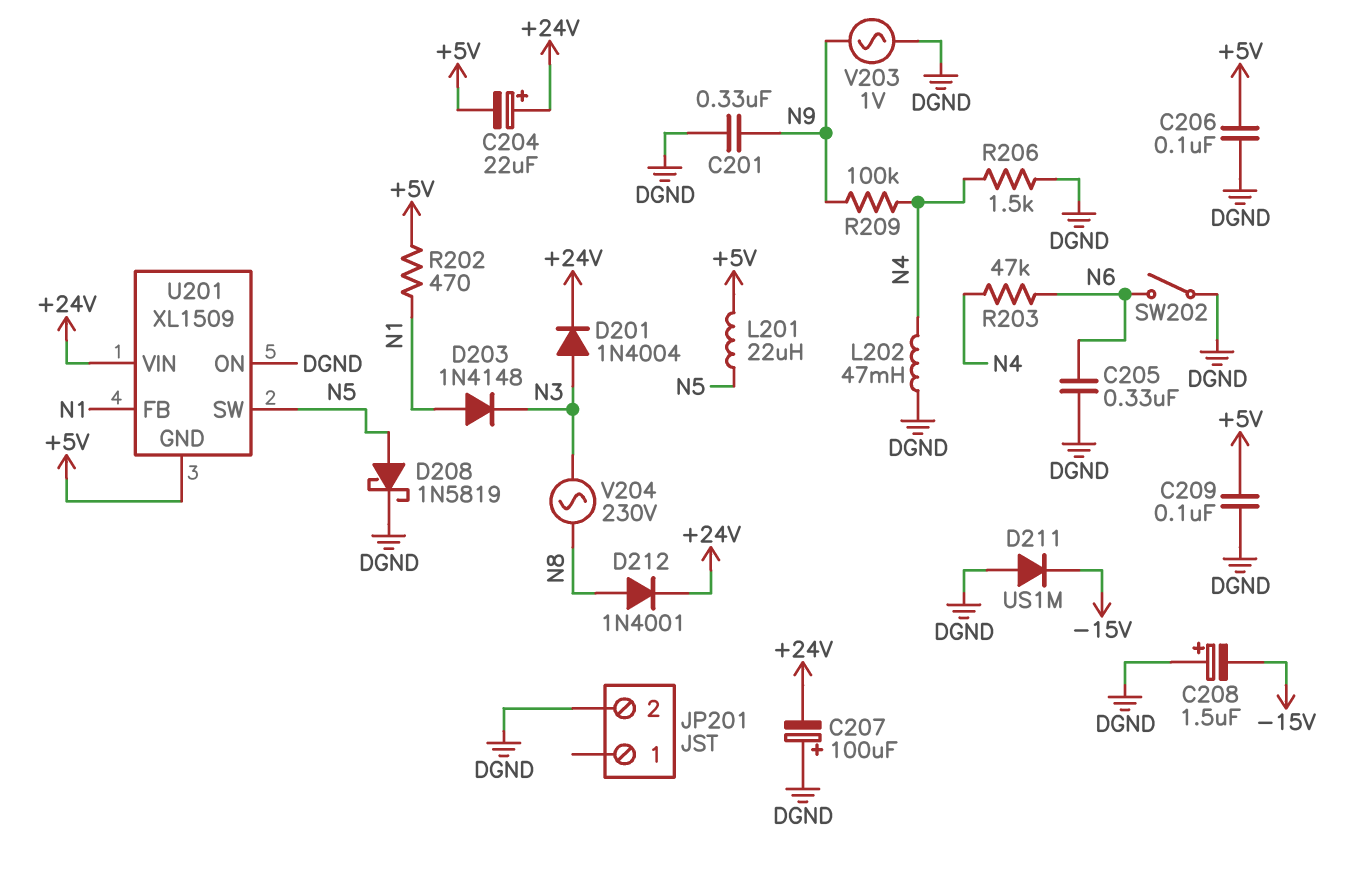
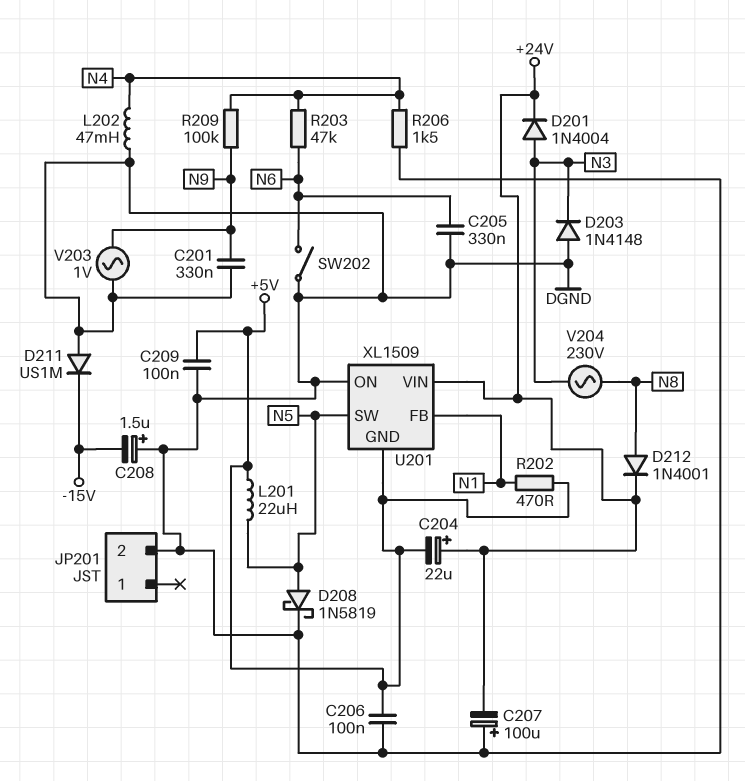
D203: diode 1N4148 (A N1, K N3) -> diode 1N4148 (A DGND, K N3)

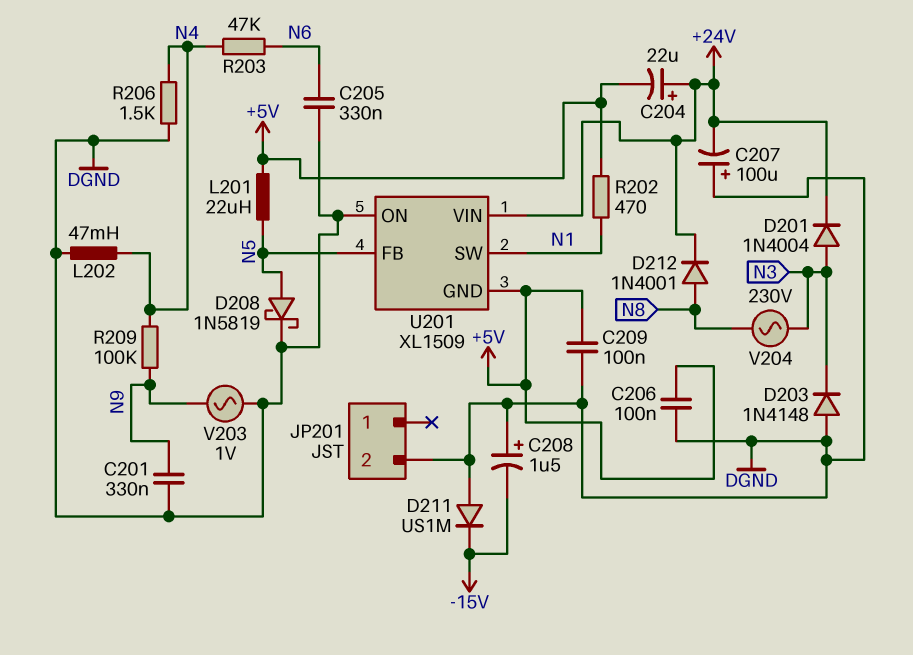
SW202: switch (DGND, N6) -> none
U201 pin FB: N1 -> N5
U201 pin SW: N5 -> N1

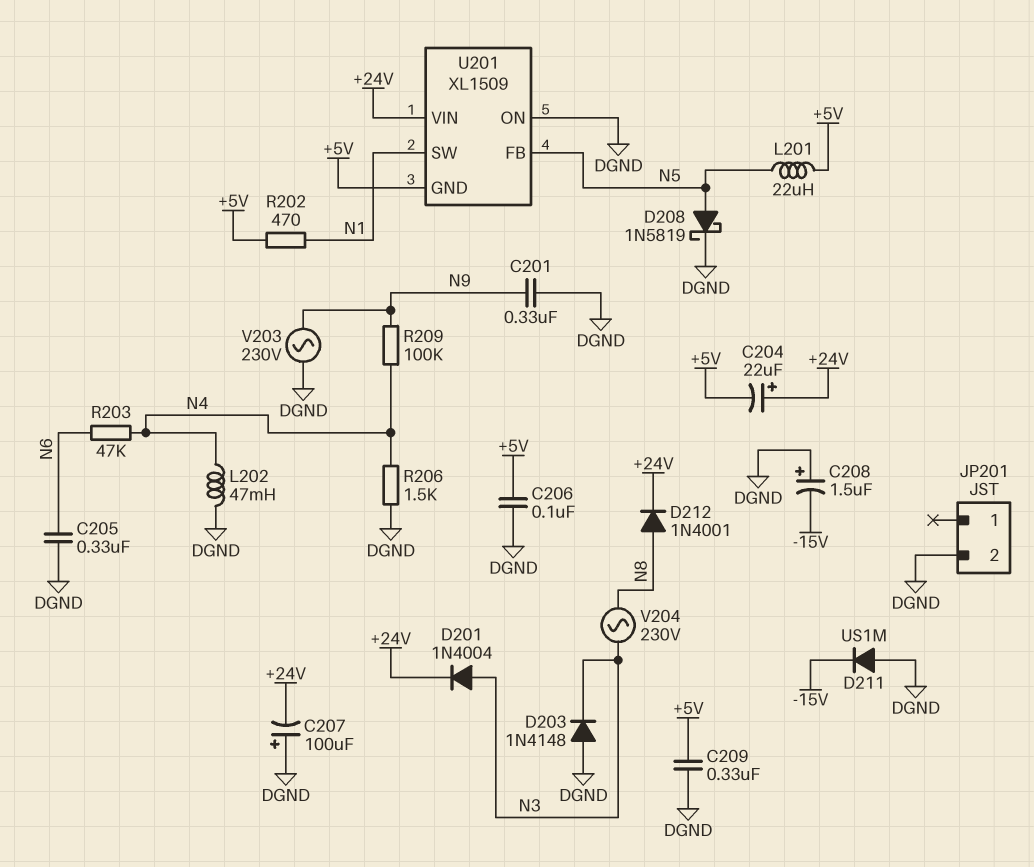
C209: 100nF (+5V, DGND) -> 330nF (+5V, DGND)
V203: AC 1V (DGND, N9) -> AC 230V (DGND, N9)

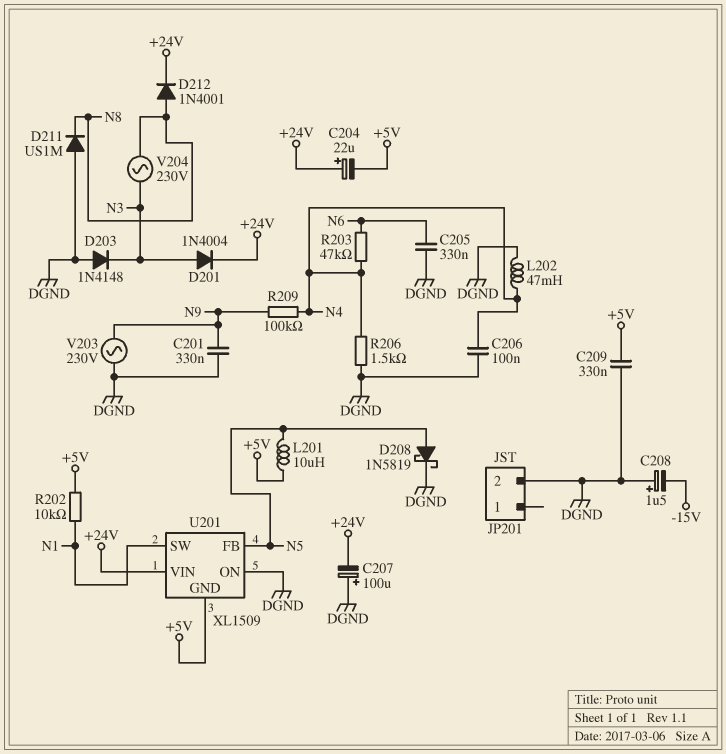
C206: 100nF (+5V, DGND) -> 100nF (DGND, N4)
D211: diode US1M (A DGND, K -15V) -> diode US1M (A DGND, K N8)
L201: 22uH (+5V, N5) -> 10uH (+5V, N5)
R202: 470 (+5V, N1) -> 10k (+5V, N1)

